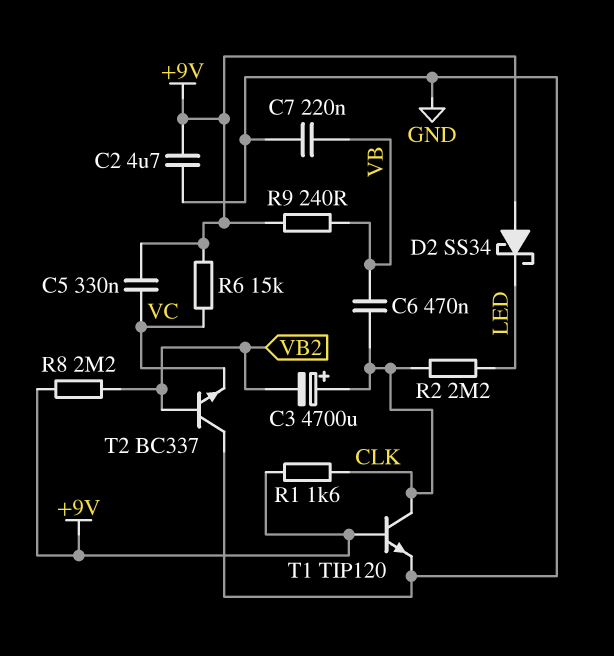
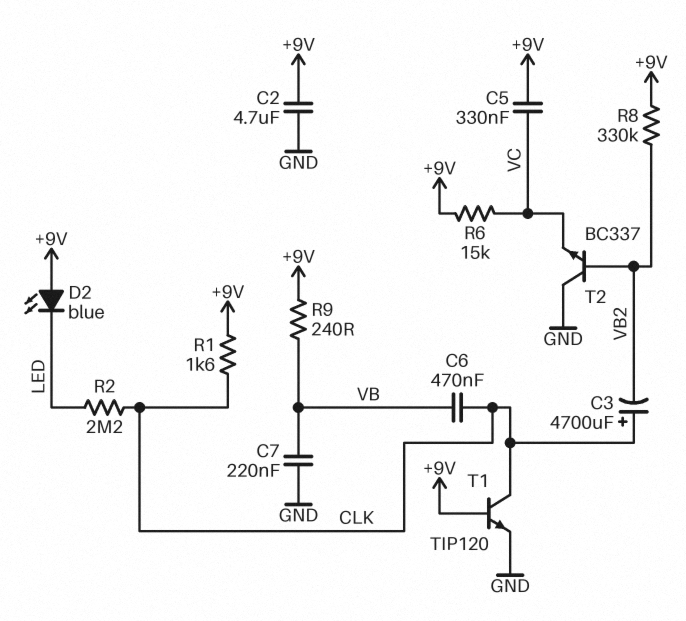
D2: schottky SS34 (A +9V, K LED) -> LED blue (A +9V, K LED)
R8: 2.2M (+9V, VB2) -> 330k (+9V, VB2)

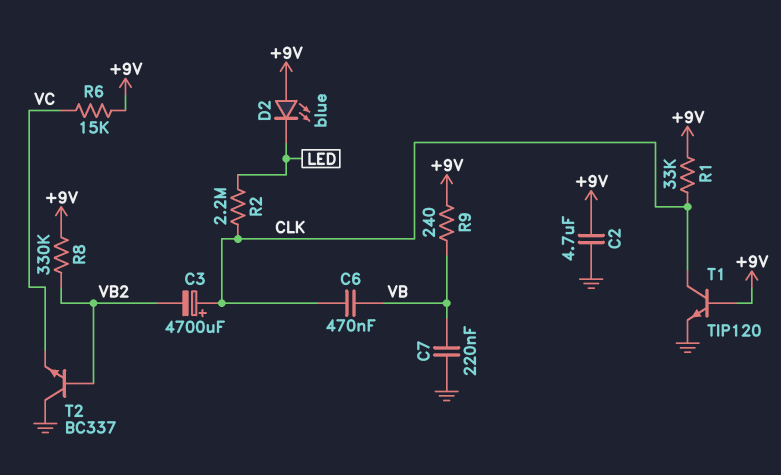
C5: 330nF (+9V, VC) -> none
R1: 1.6k (+9V, CLK) -> 33k (+9V, CLK)

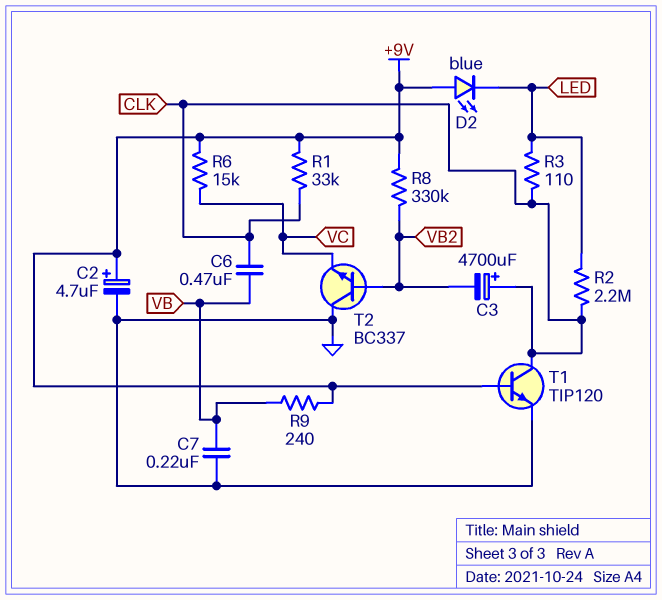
C2: 4.7uF (+9V, GND) -> 4.7uF (plus +9V, minus GND)
R3: none -> 110 (CLK, LED)

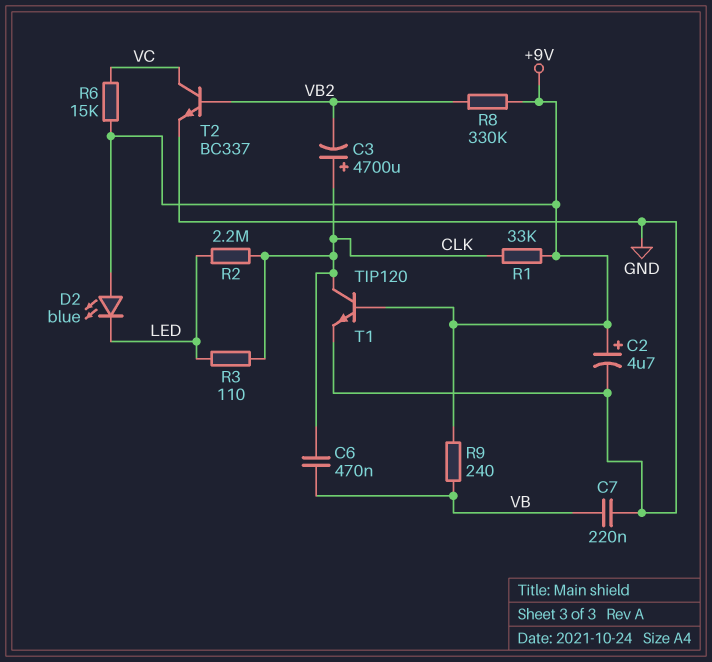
T2: NPN BC337 (B VB2, C GND, E VC) -> NPN BC337 (B VB2, C VC, E GND)

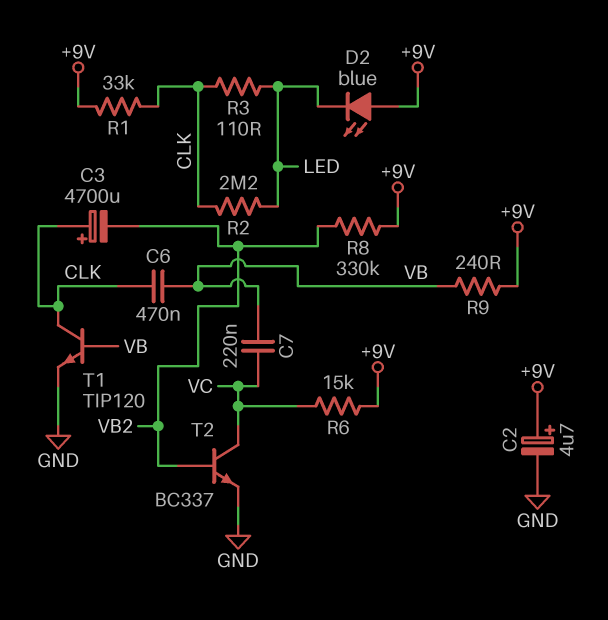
C7: 220nF (GND, VB) -> 220nF (VB, VC)
T1: NPN TIP120 (B +9V, C CLK, E GND) -> NPN TIP120 (B VB, C CLK, E GND)

